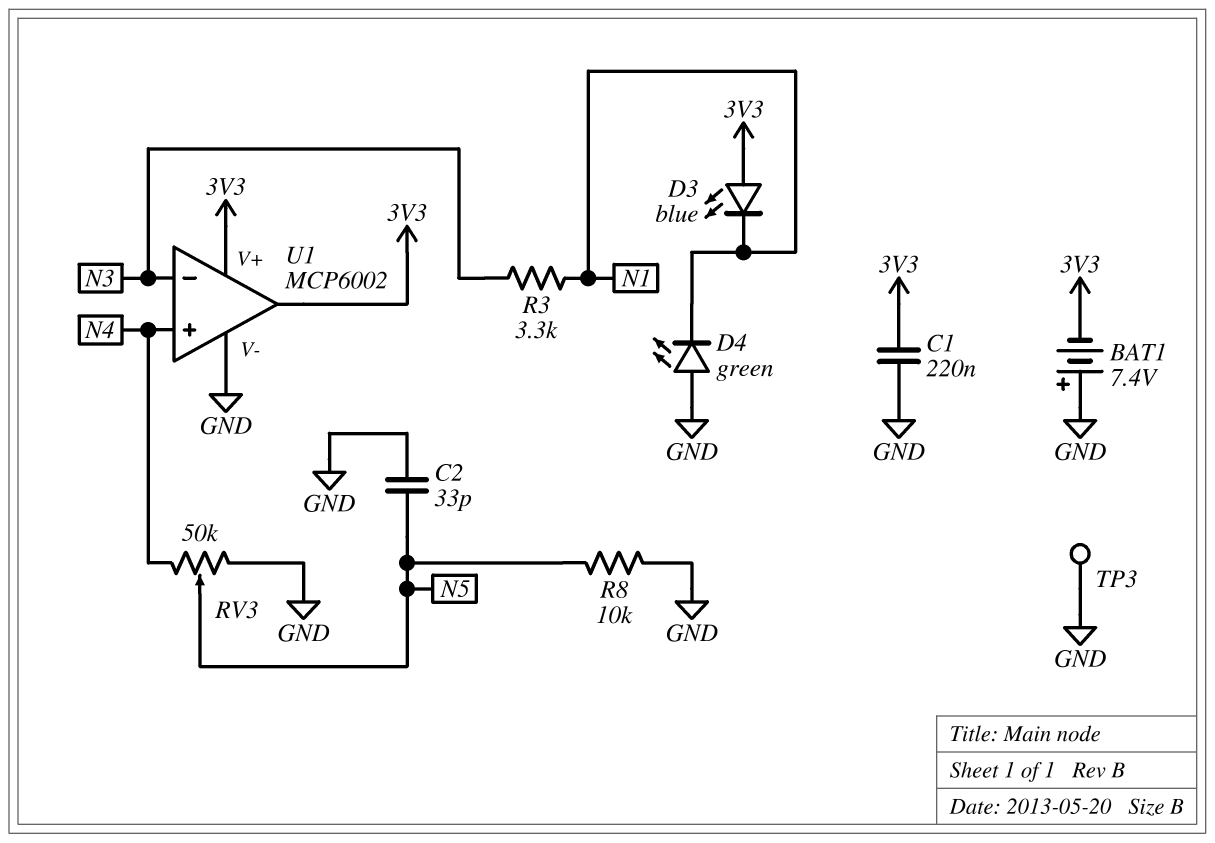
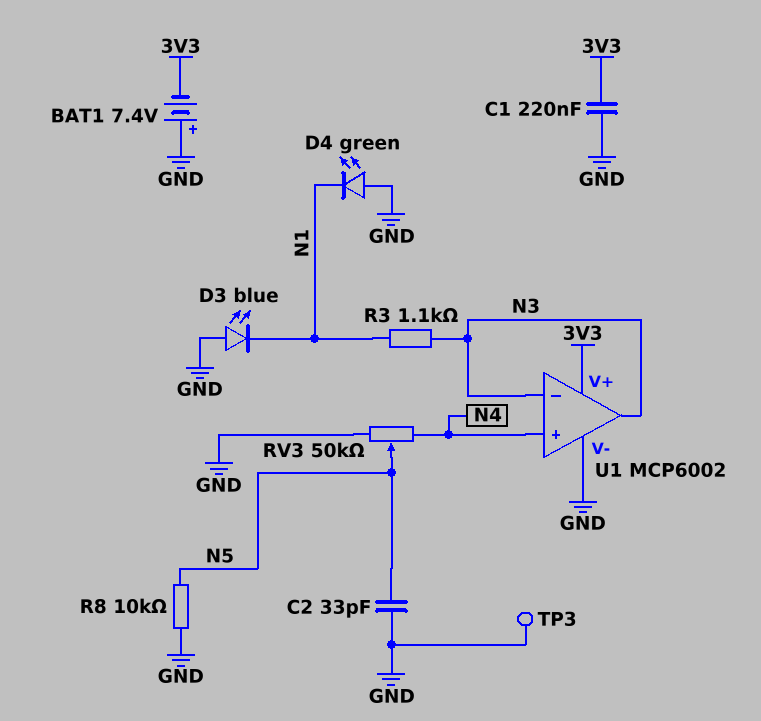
D3: LED blue (A 3V3, K N1) -> LED blue (A GND, K N1)
R3: 3.3k (N1, N3) -> 1.1k (N1, N3)
U1 pin out: 3V3 -> N3

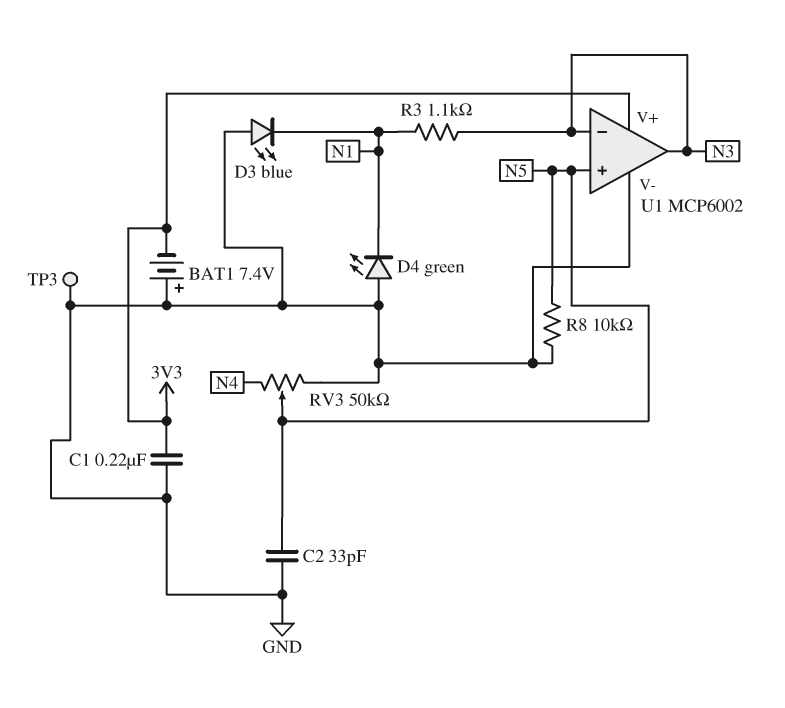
U1 pin in+: N4 -> N5

